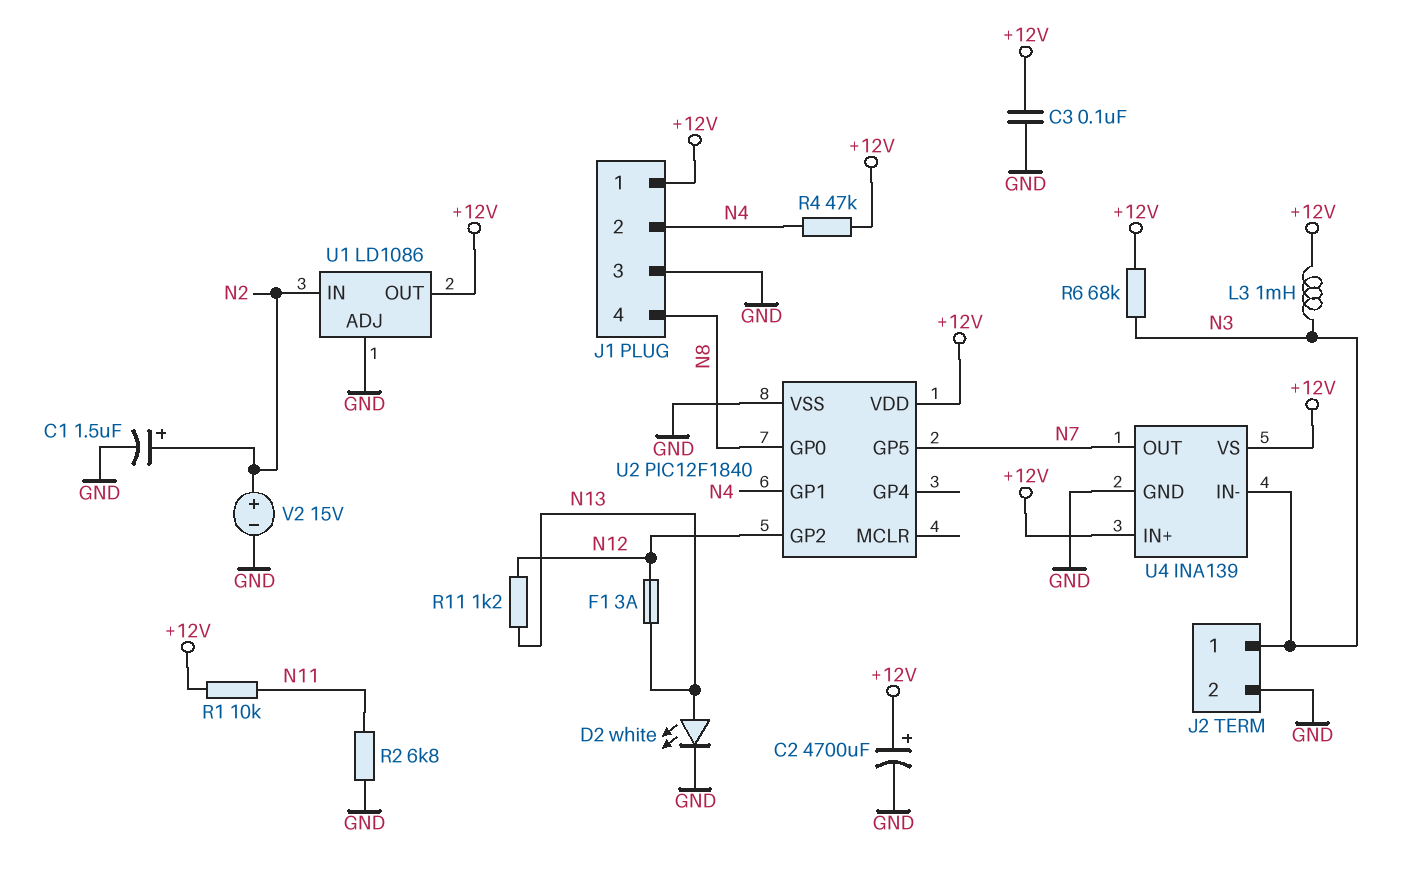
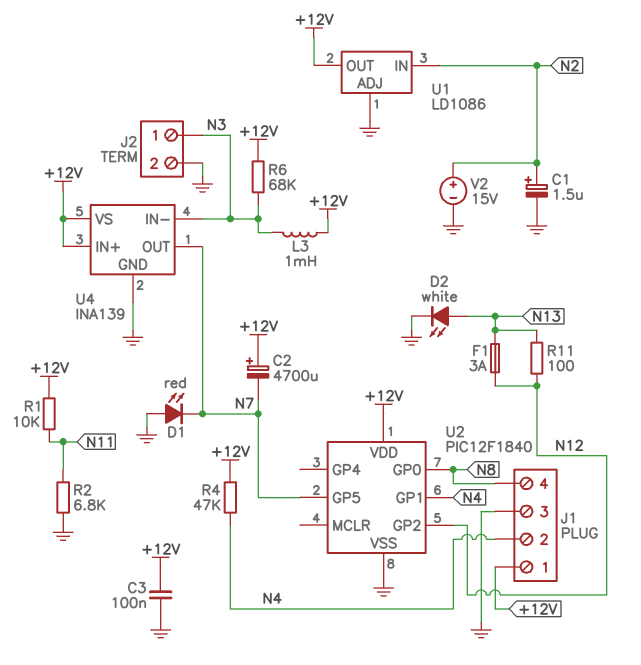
C2: 4700uF (plus +12V, minus GND) -> 4700uF (plus +12V, minus N7)
D1: none -> LED red (A GND, K N7)
R11: 1.2k (N12, N13) -> 100 (N12, N13)

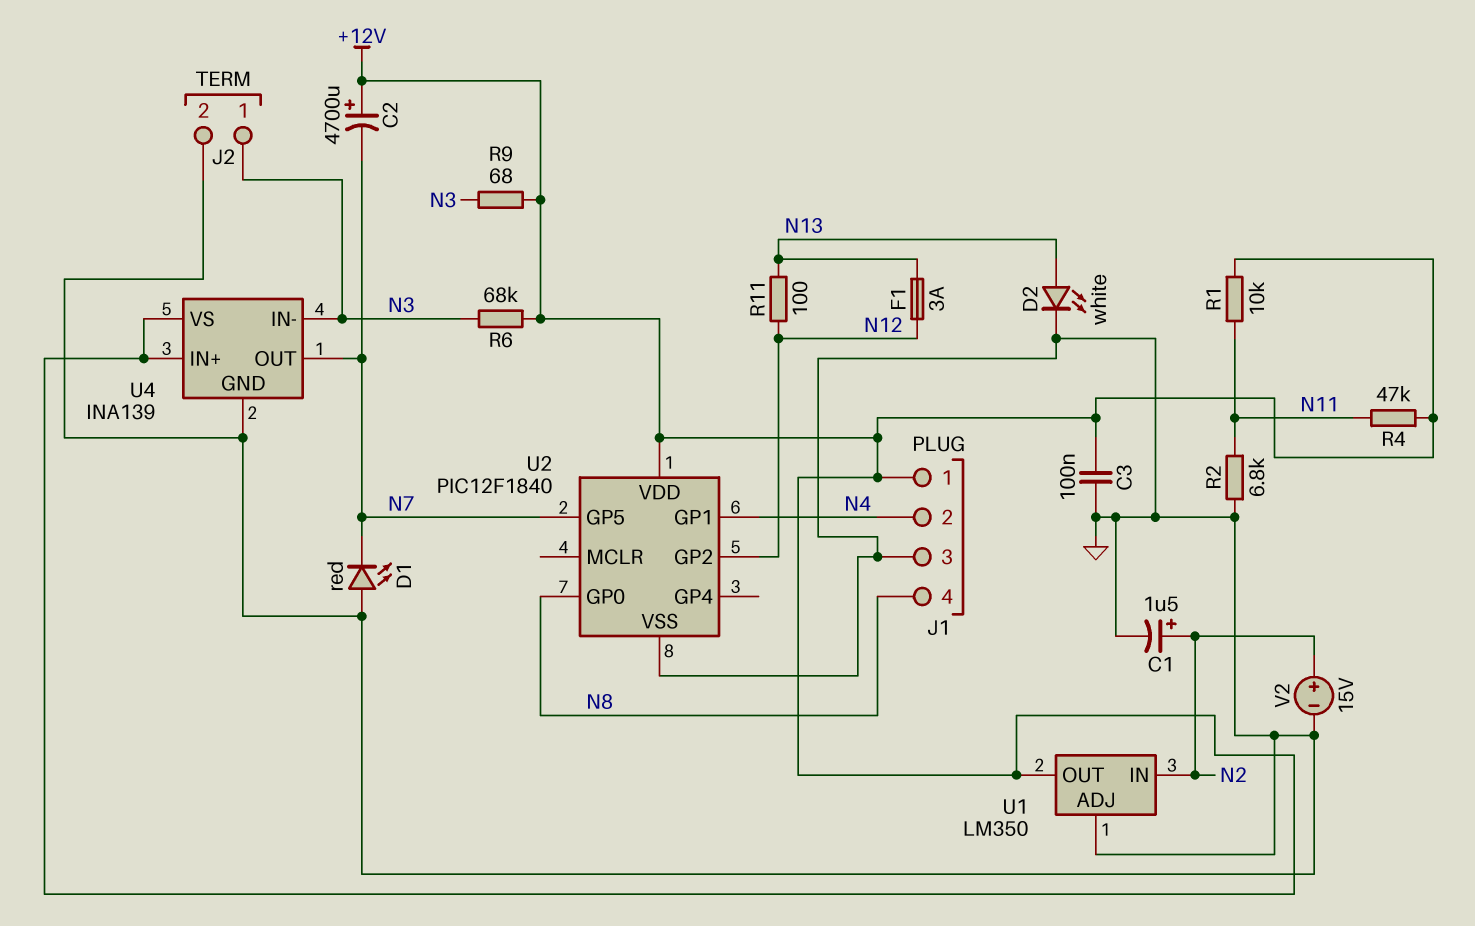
L3: 1mH (+12V, N3) -> none
R4: 47k (+12V, N4) -> 47k (+12V, N11)
R9: none -> 68 (+12V, N3)
U1: LD1086 -> LM350

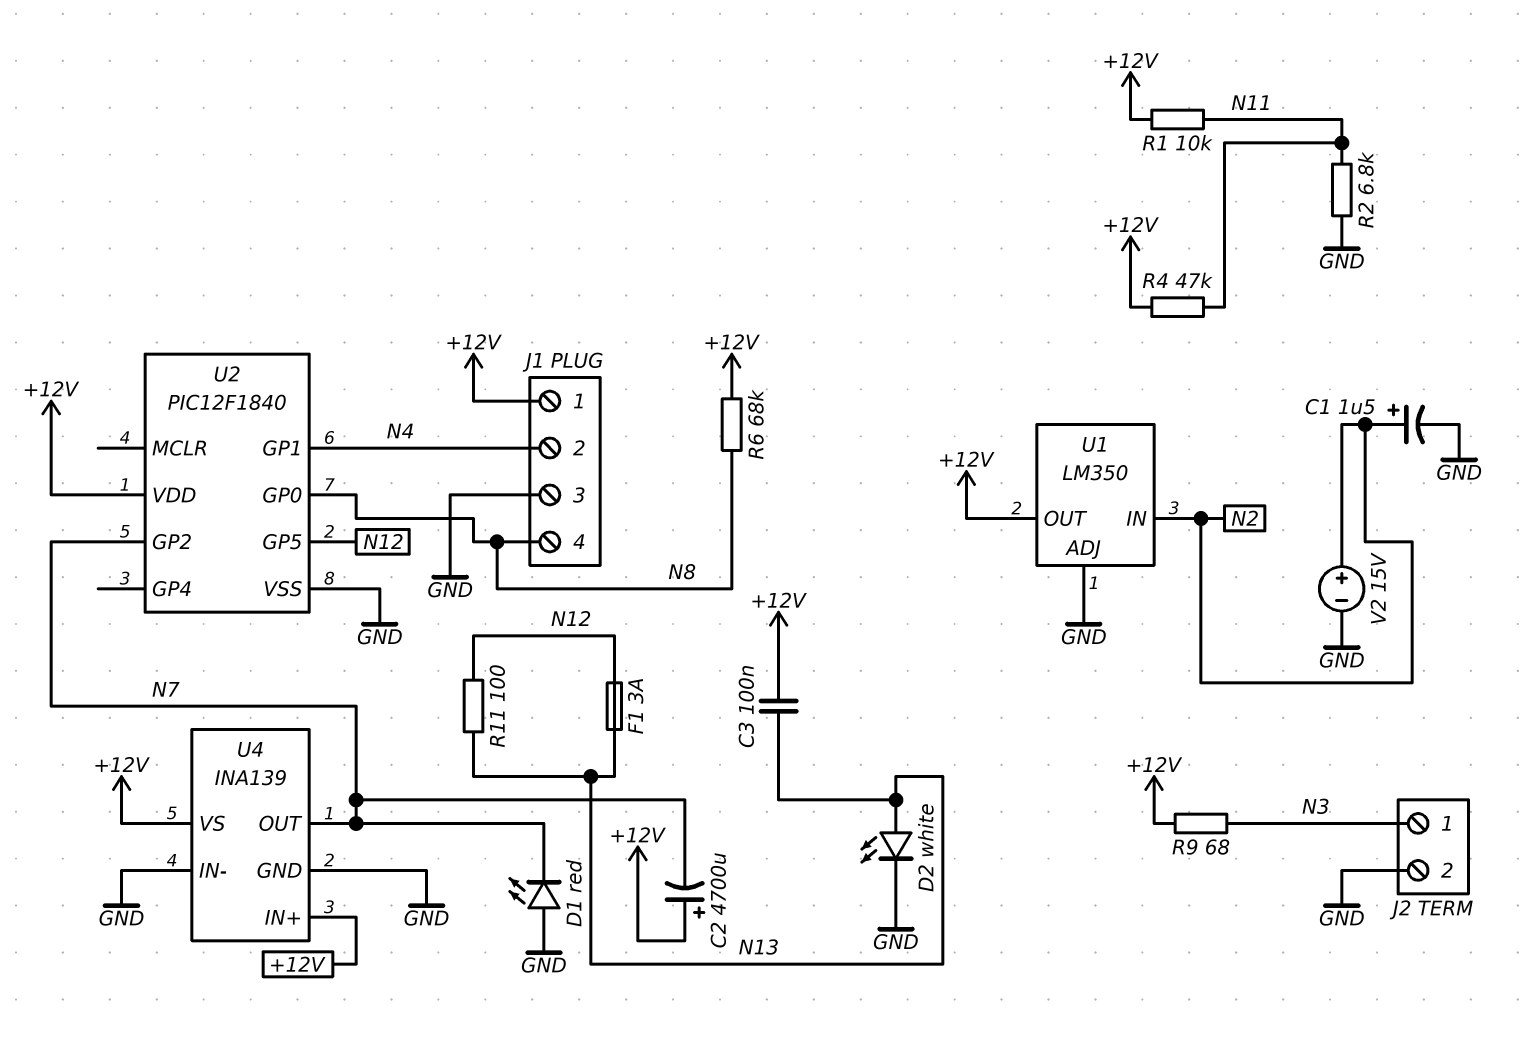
C3: 100nF (+12V, GND) -> 100nF (+12V, N13)
R6: 68k (+12V, N3) -> 68k (+12V, N8)
U2 pin GP2: N12 -> N7
U2 pin GP5: N7 -> N12
U4 pin IN-: N3 -> GND

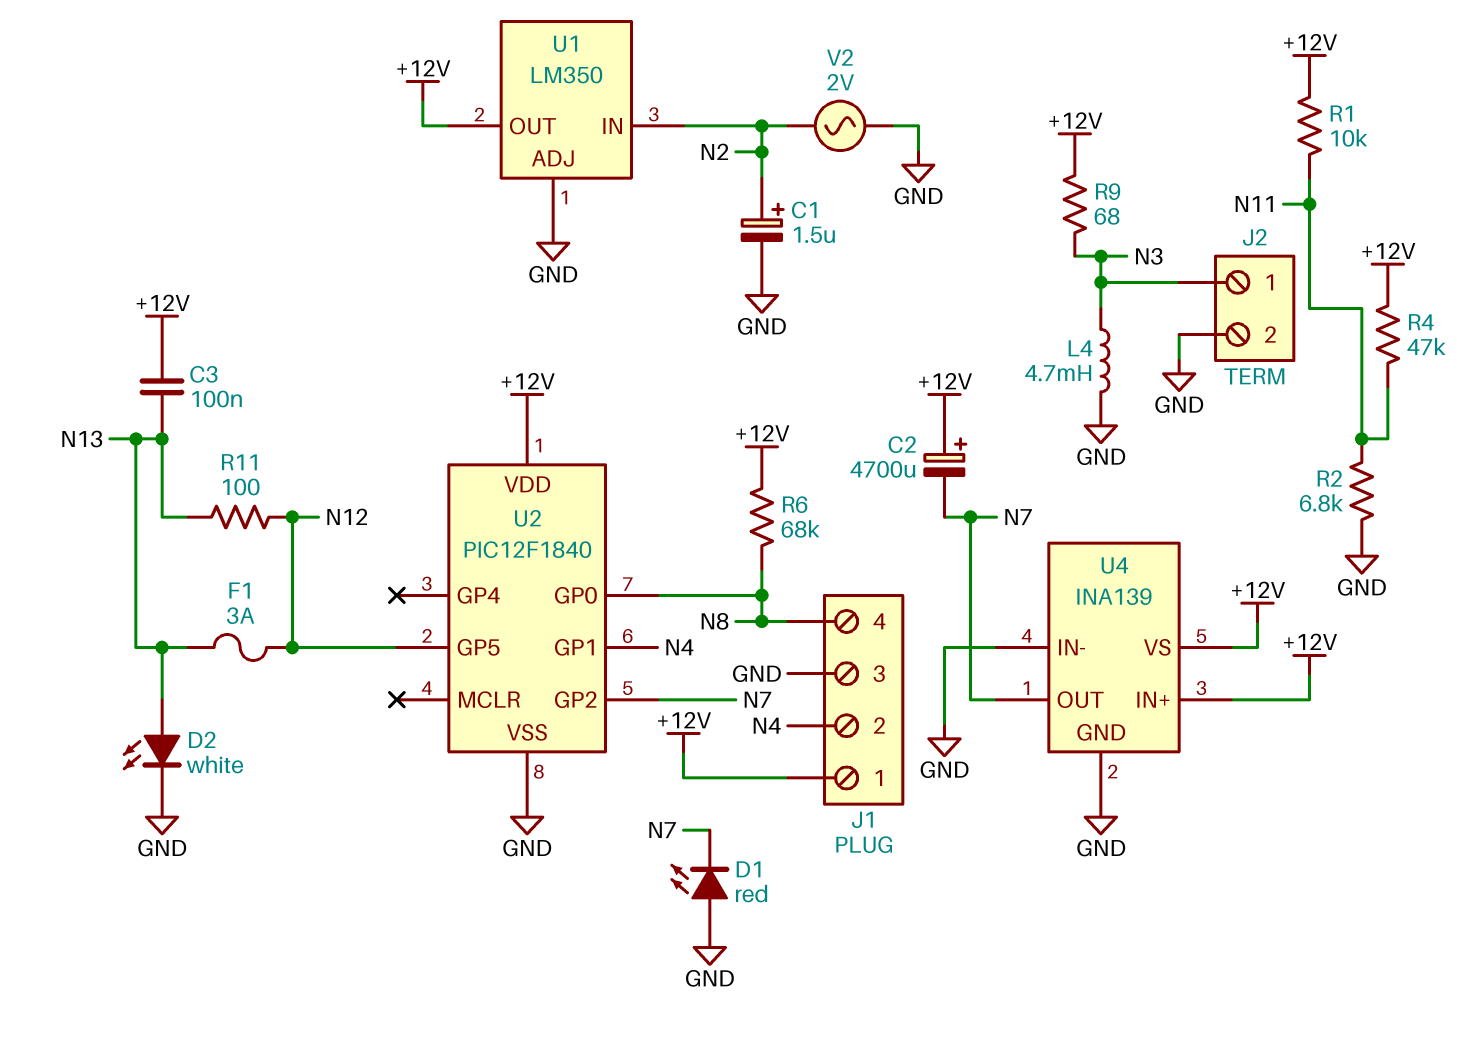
L4: none -> 4.7mH (GND, N3)
V2: 15V (plus N2, minus GND) -> AC 2V (GND, N2)

